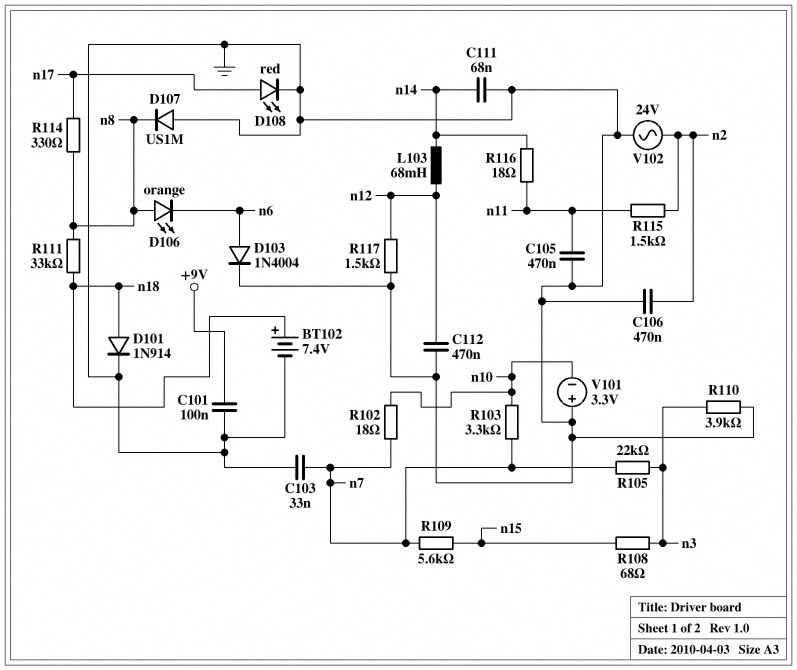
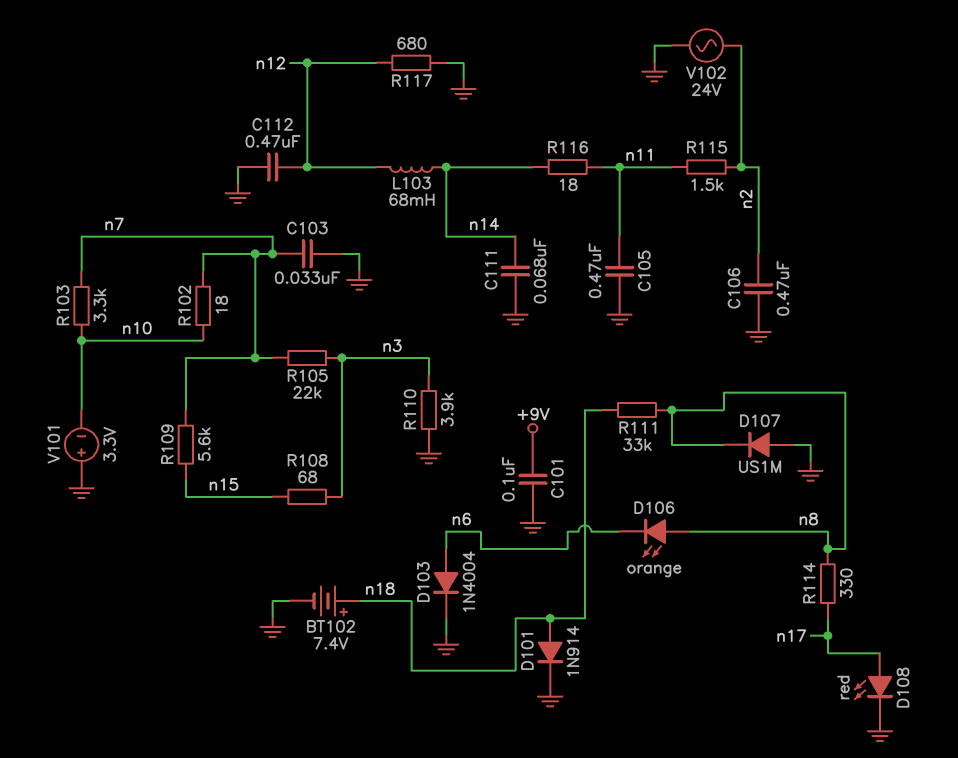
R117: 1.5k (GND, n12) -> 680 (GND, n12)

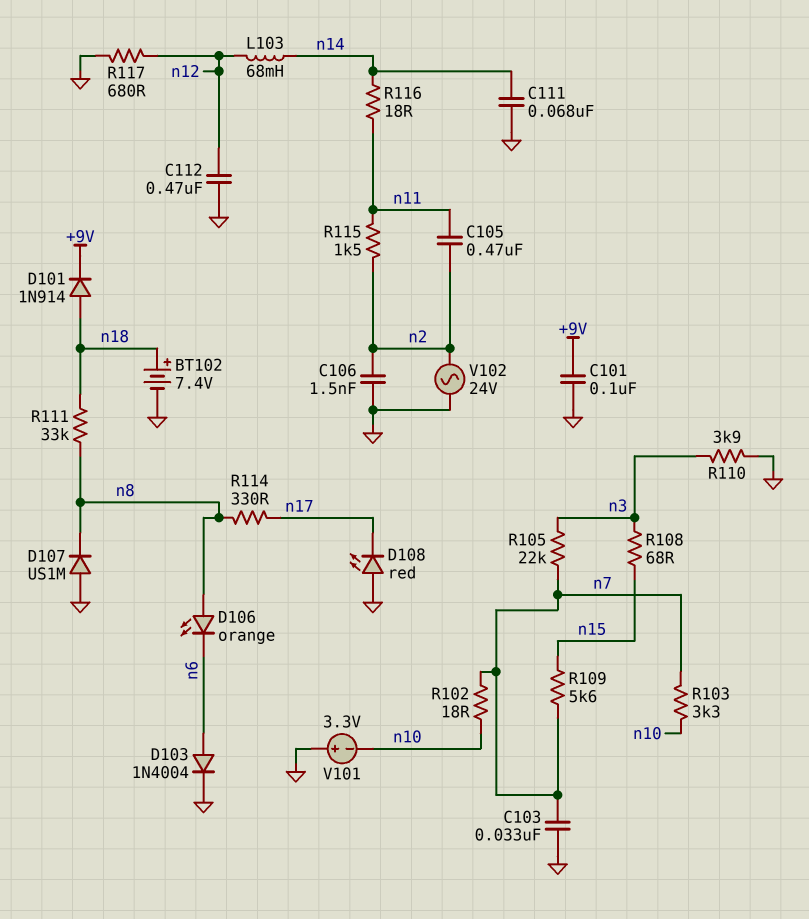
C105: 470nF (GND, n11) -> 470nF (n2, n11)
C106: 470nF (GND, n2) -> 1.5nF (GND, n2)
D101: diode 1N914 (A n18, K GND) -> diode 1N914 (A n18, K +9V)
D108: LED red (A n17, K GND) -> LED red (A GND, K n17)

